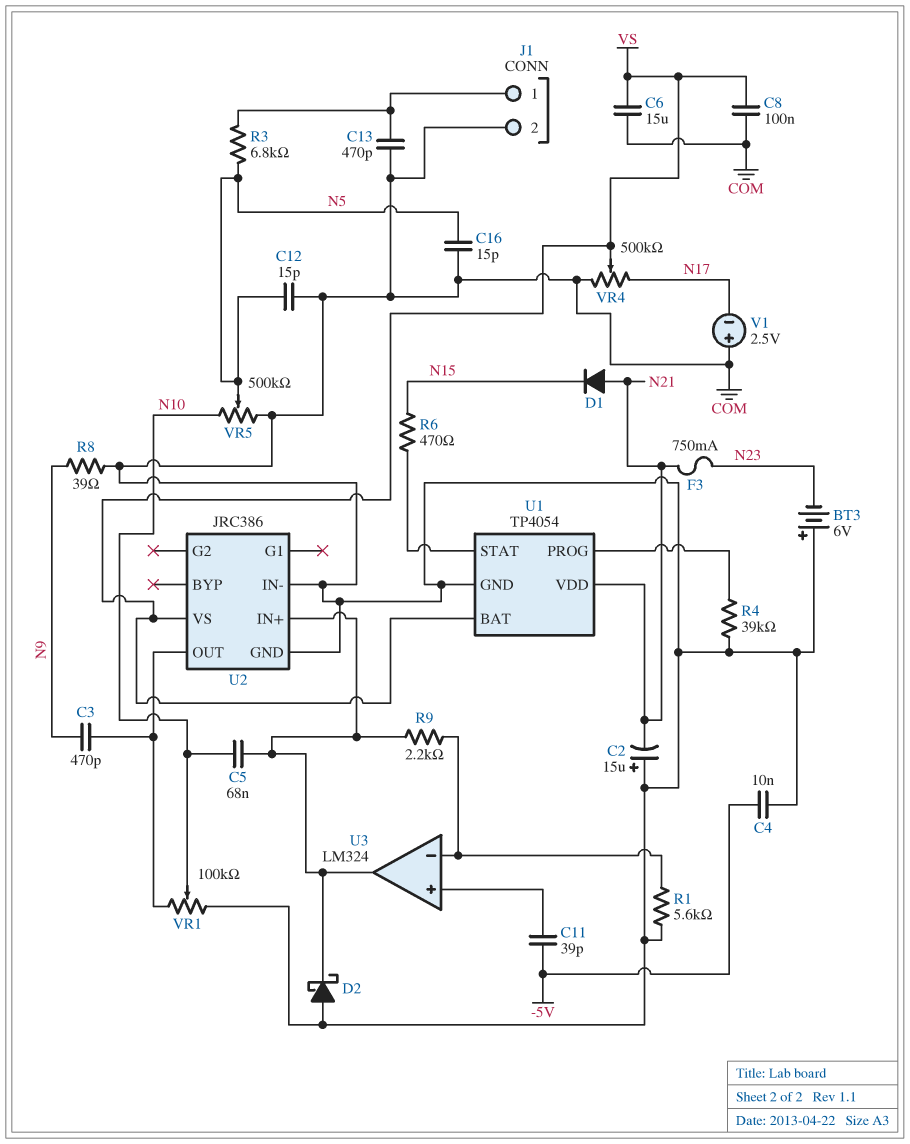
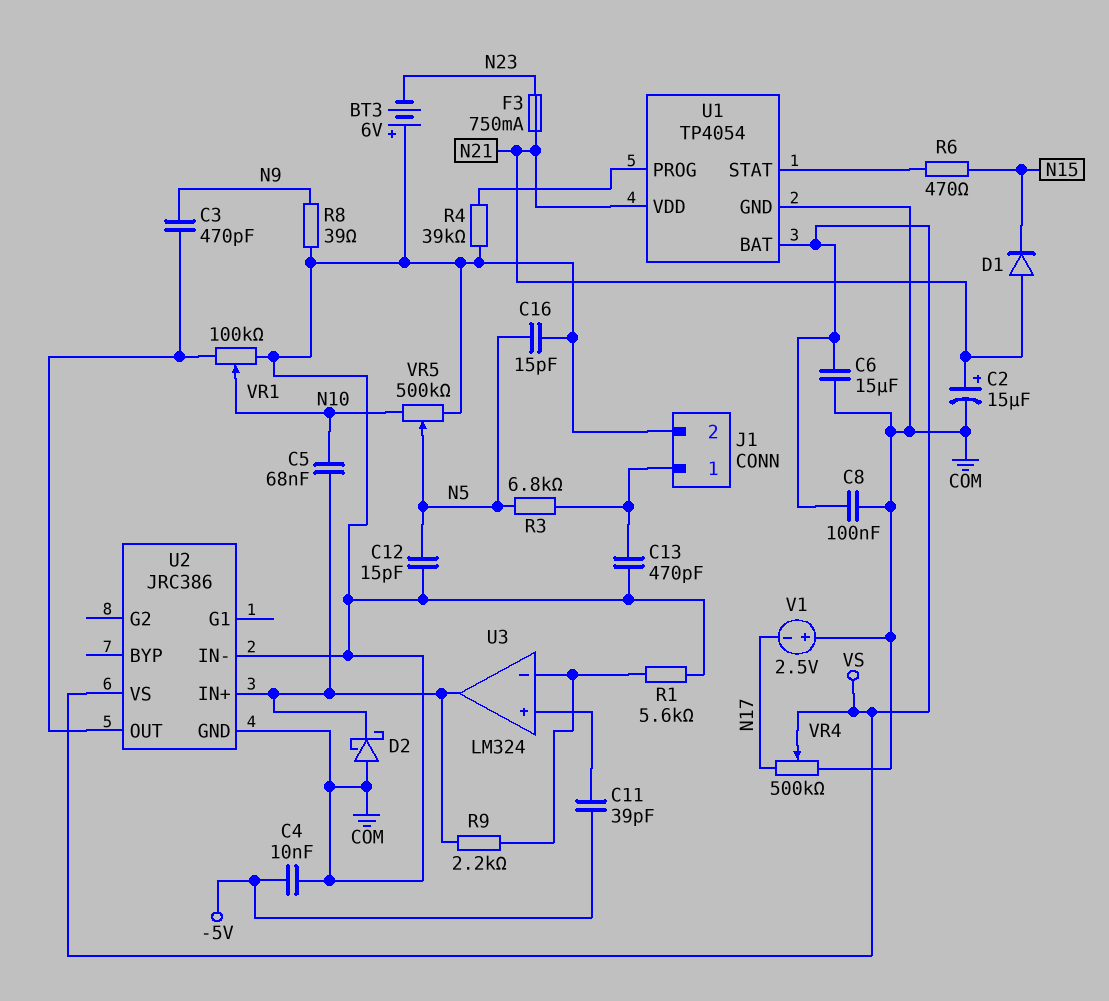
C2: 15uF (plus COM, minus N21) -> 15uF (plus N21, minus COM)

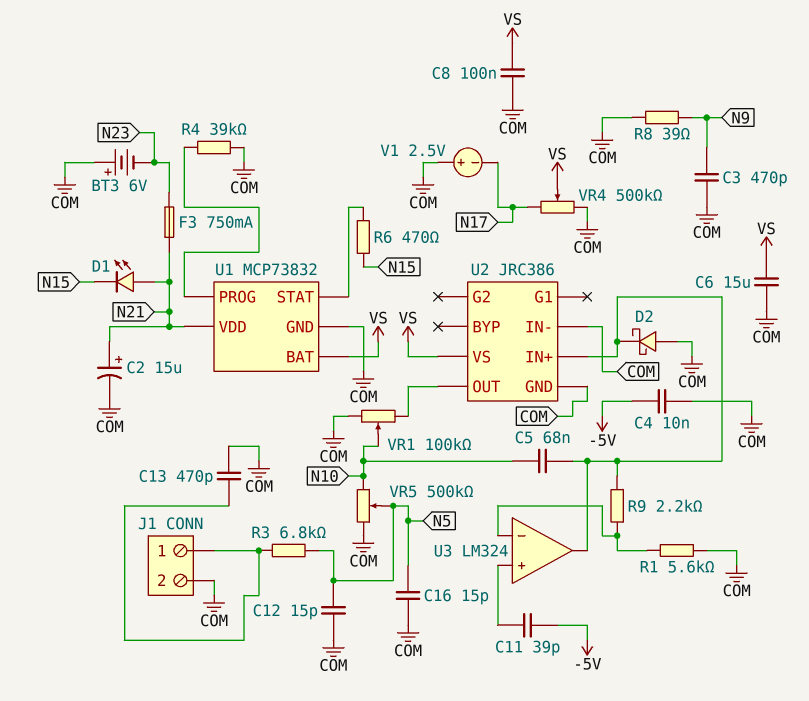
C3: 470pF (N9, U2/OUT) -> 470pF (COM, N9)
D1: diode (A N21, K N15) -> LED (A N21, K N15)
U1: TP4054 -> MCP73832

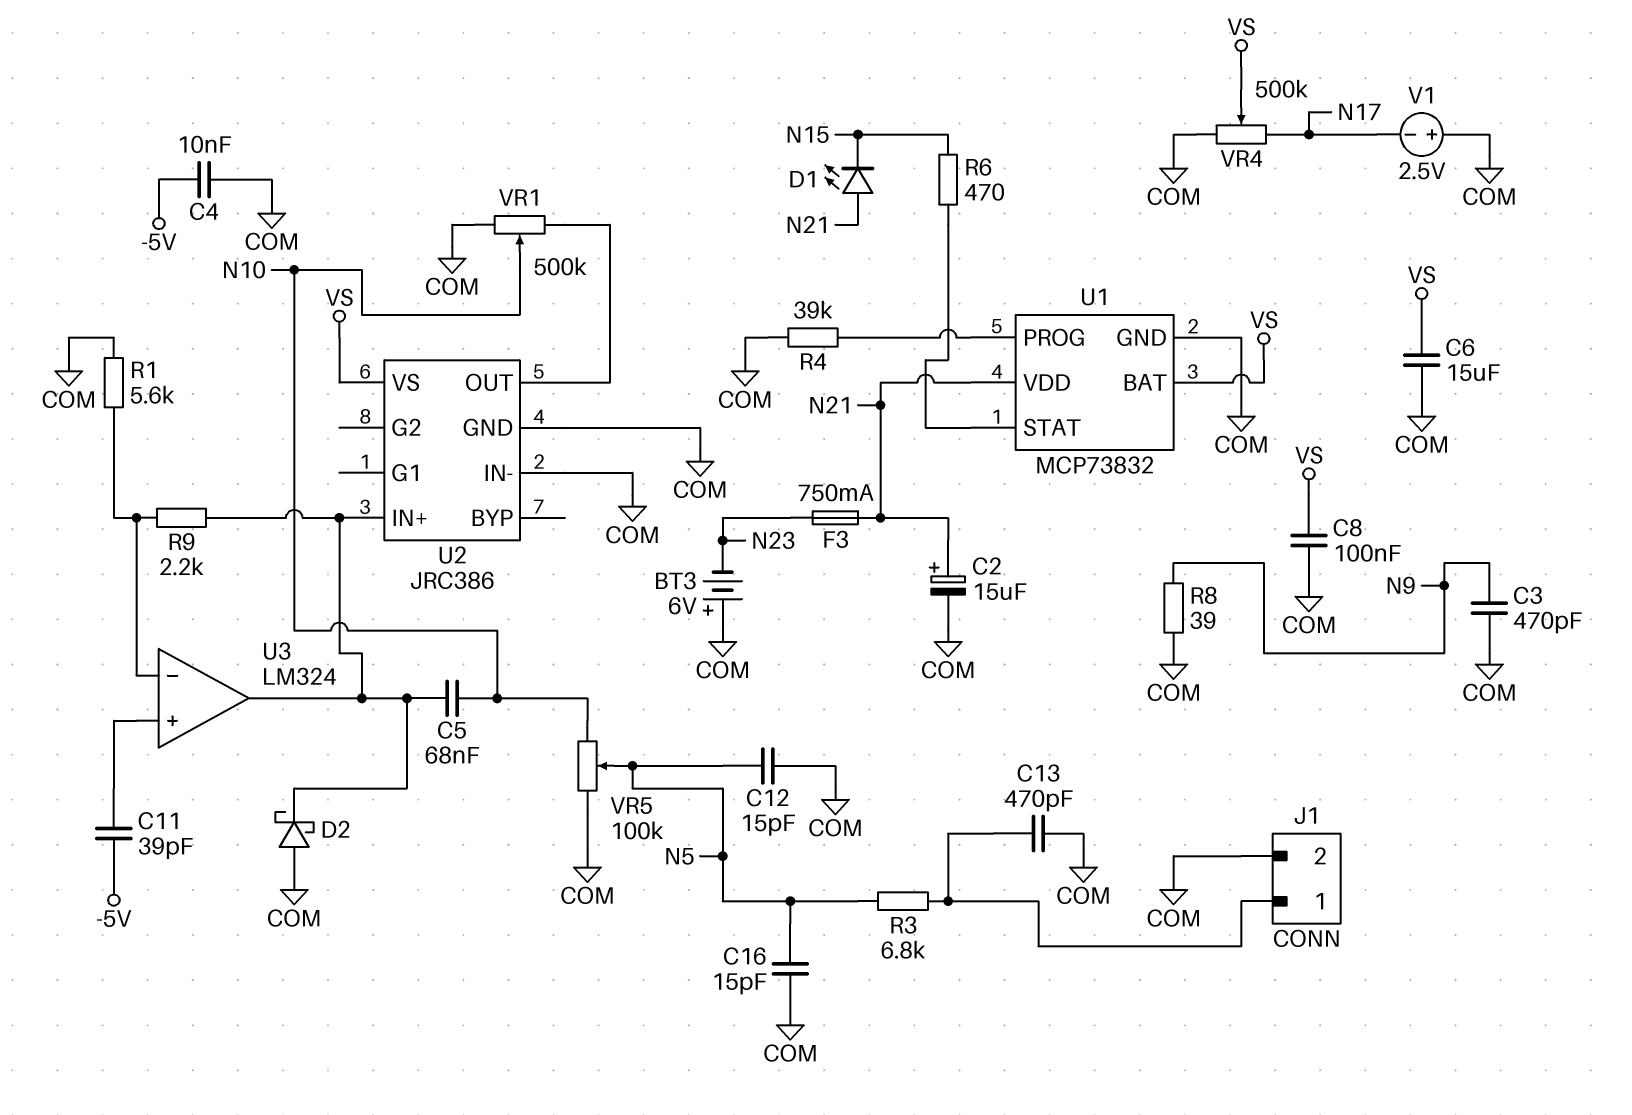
VR1: 100k (COM, U2/OUT, wiper N10) -> 500k (COM, U2/OUT, wiper N10)
VR5: 500k (COM, N10, wiper N5) -> 100k (COM, N10, wiper N5)

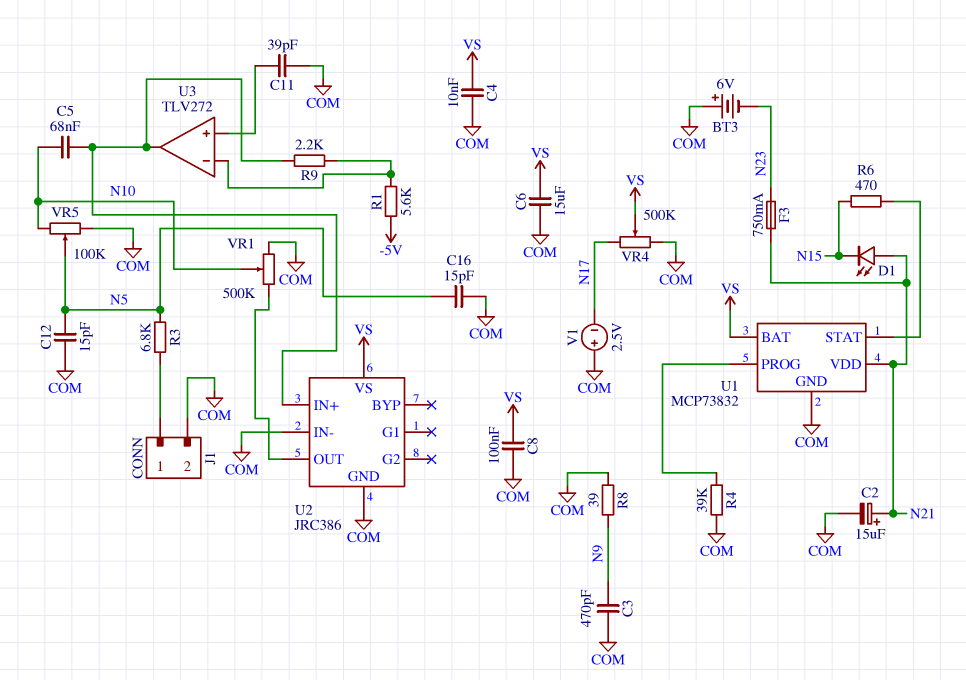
C4: 10nF (-5V, COM) -> 10nF (COM, VS)
C11: 39pF (-5V, U3/in+) -> 39pF (COM, U3/in+)
C13: 470pF (COM, J1/1) -> none
D2: schottky (A COM, K U2/IN+) -> none
R1: 5.6k (COM, U3/in-) -> 5.6k (-5V, U3/in-)
U3: LM324 -> TLV272

